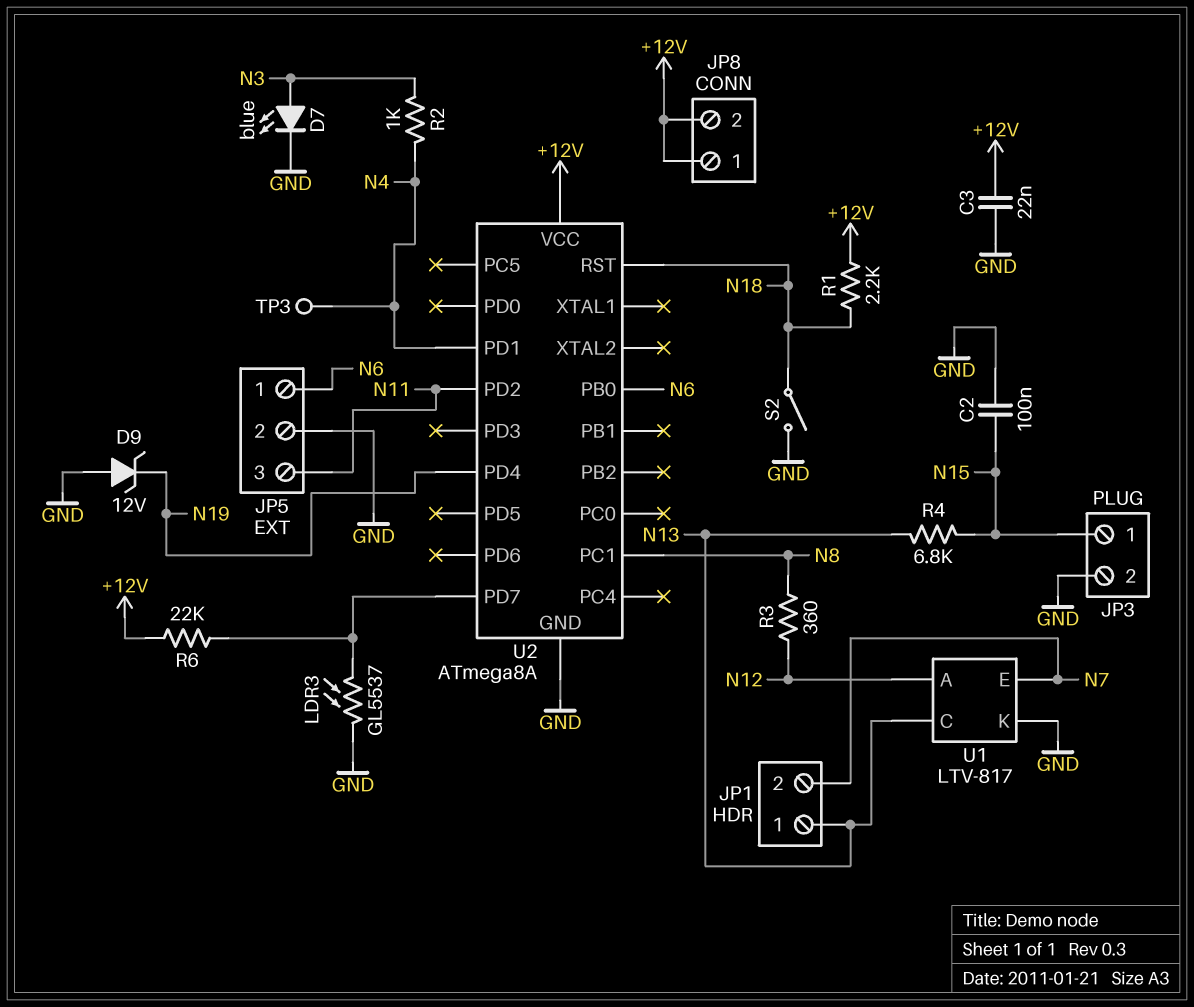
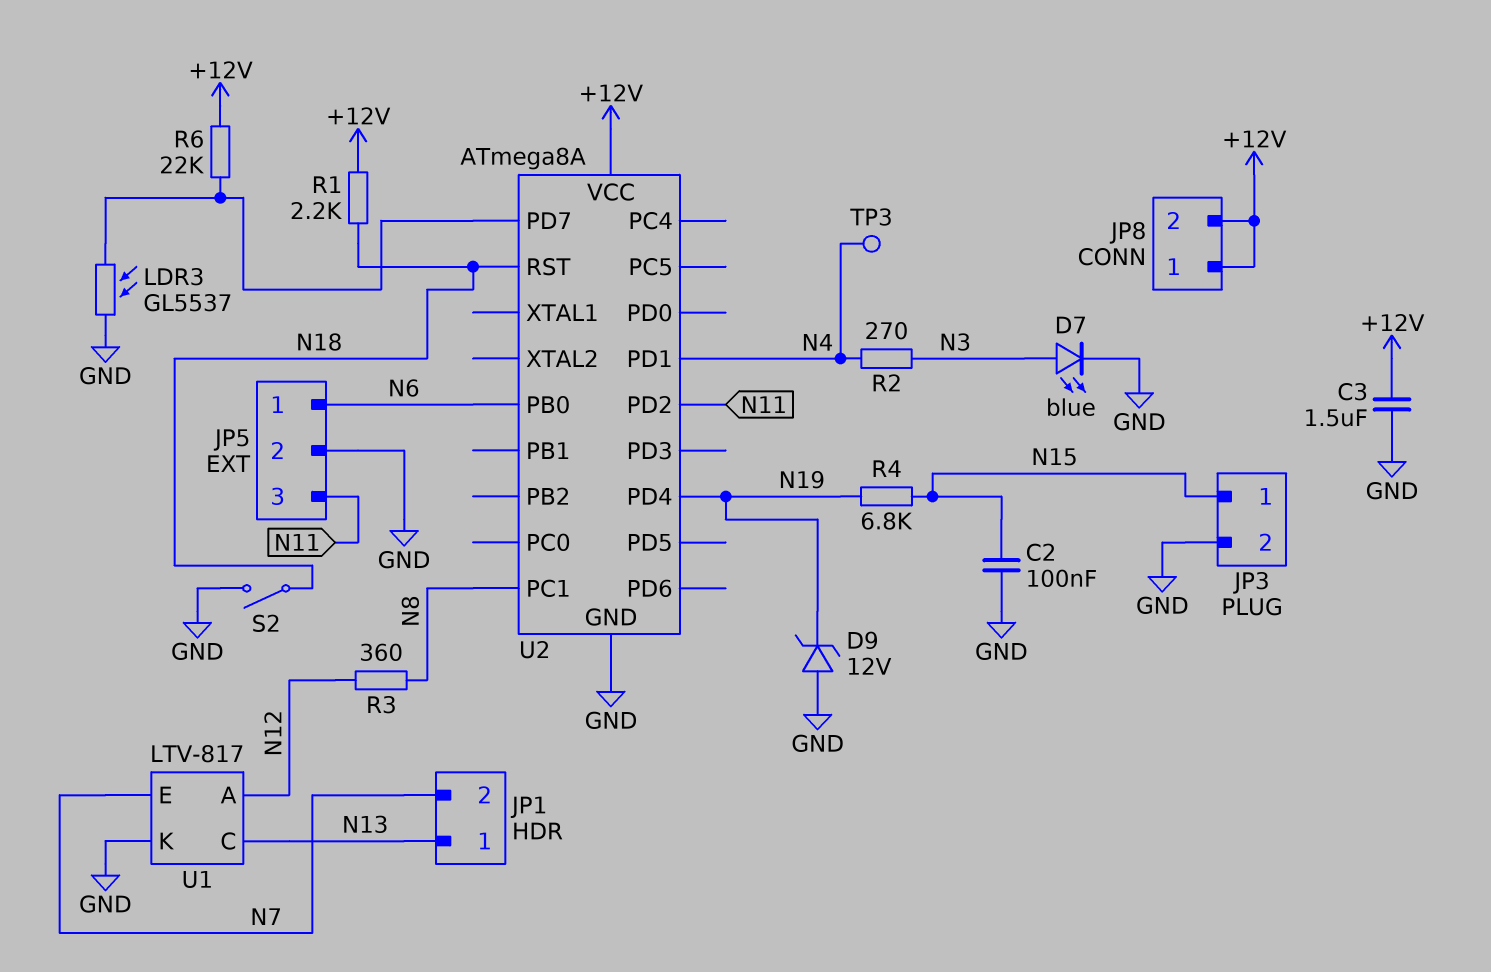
C3: 22nF (+12V, GND) -> 1.5uF (+12V, GND)
R2: 1k (N3, N4) -> 270 (N3, N4)
R4: 6.8k (N13, N15) -> 6.8k (N15, N19)

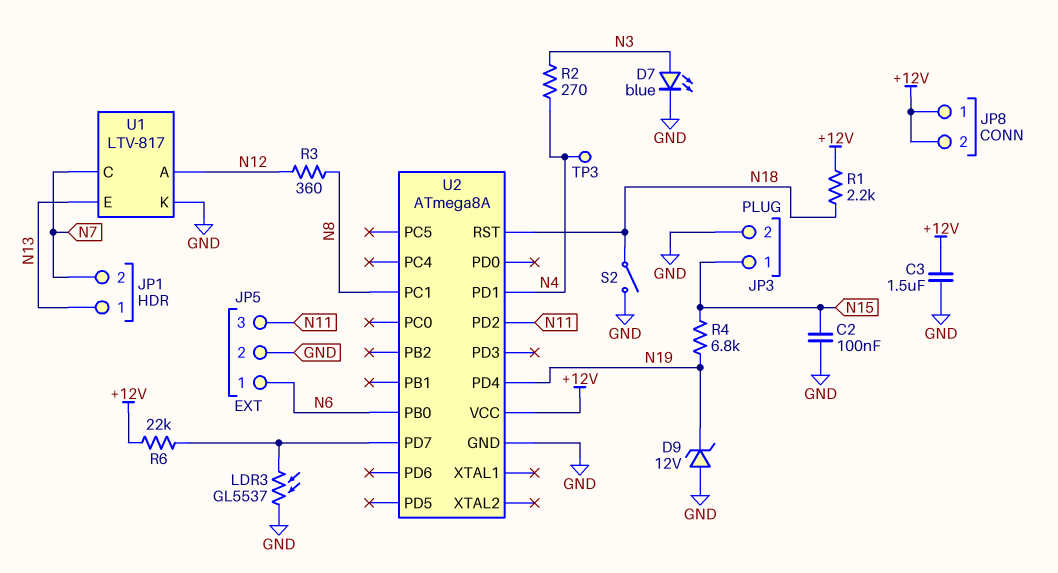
U1 pin C: N13 -> N7
U1 pin E: N7 -> N13

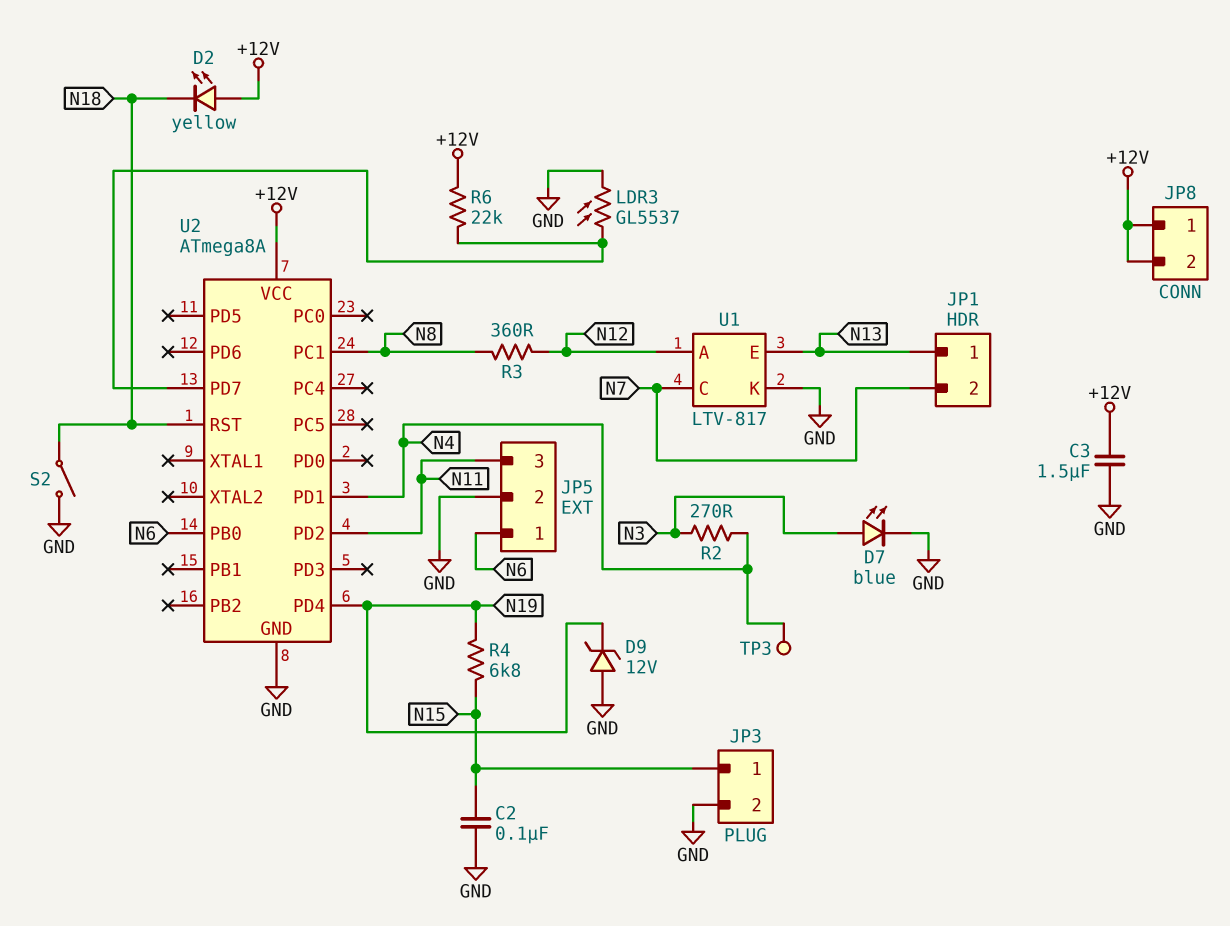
D2: none -> LED yellow (A +12V, K N18)
R1: 2.2k (+12V, N18) -> none

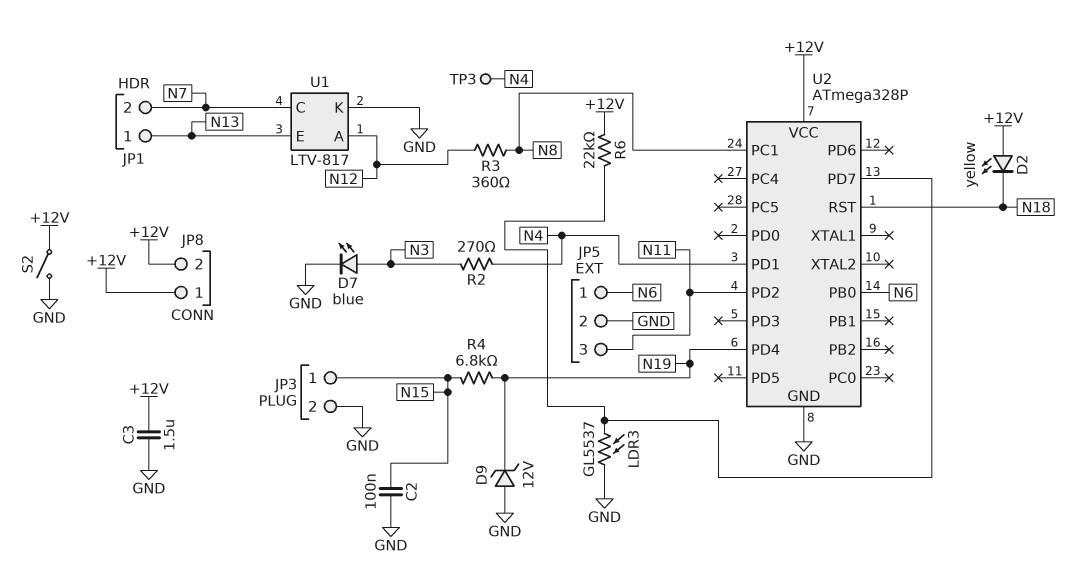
S2: switch (GND, N18) -> switch (+12V, GND)
U2: ATmega8A -> ATmega328P

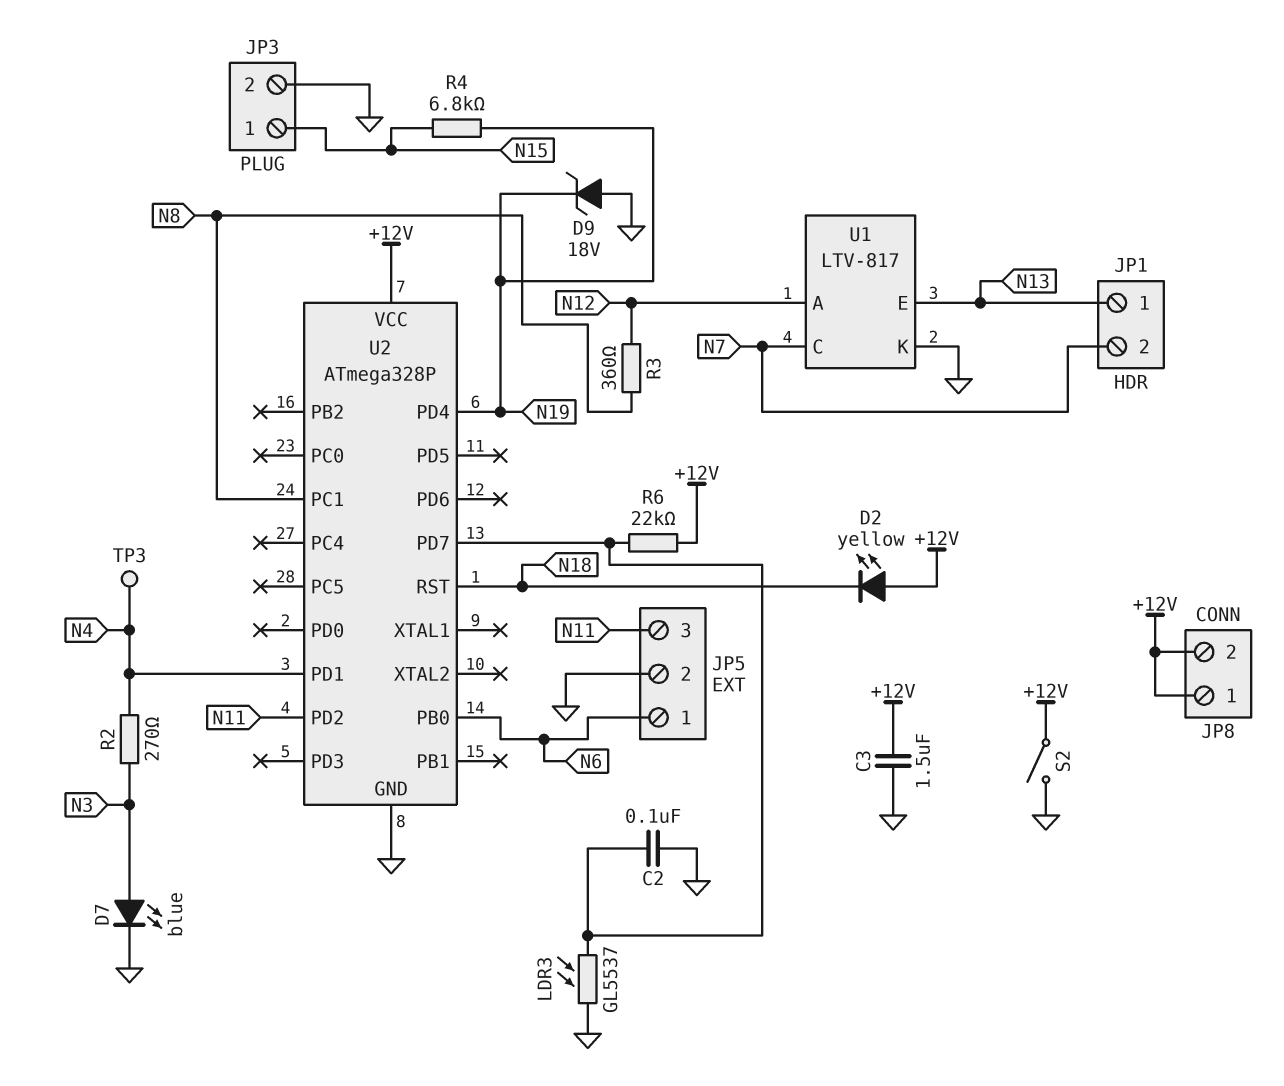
C2: 100nF (GND, N15) -> 100nF (GND, U2/PD7)
D9: zener 12V (A GND, K N19) -> zener 18V (A GND, K N19)

